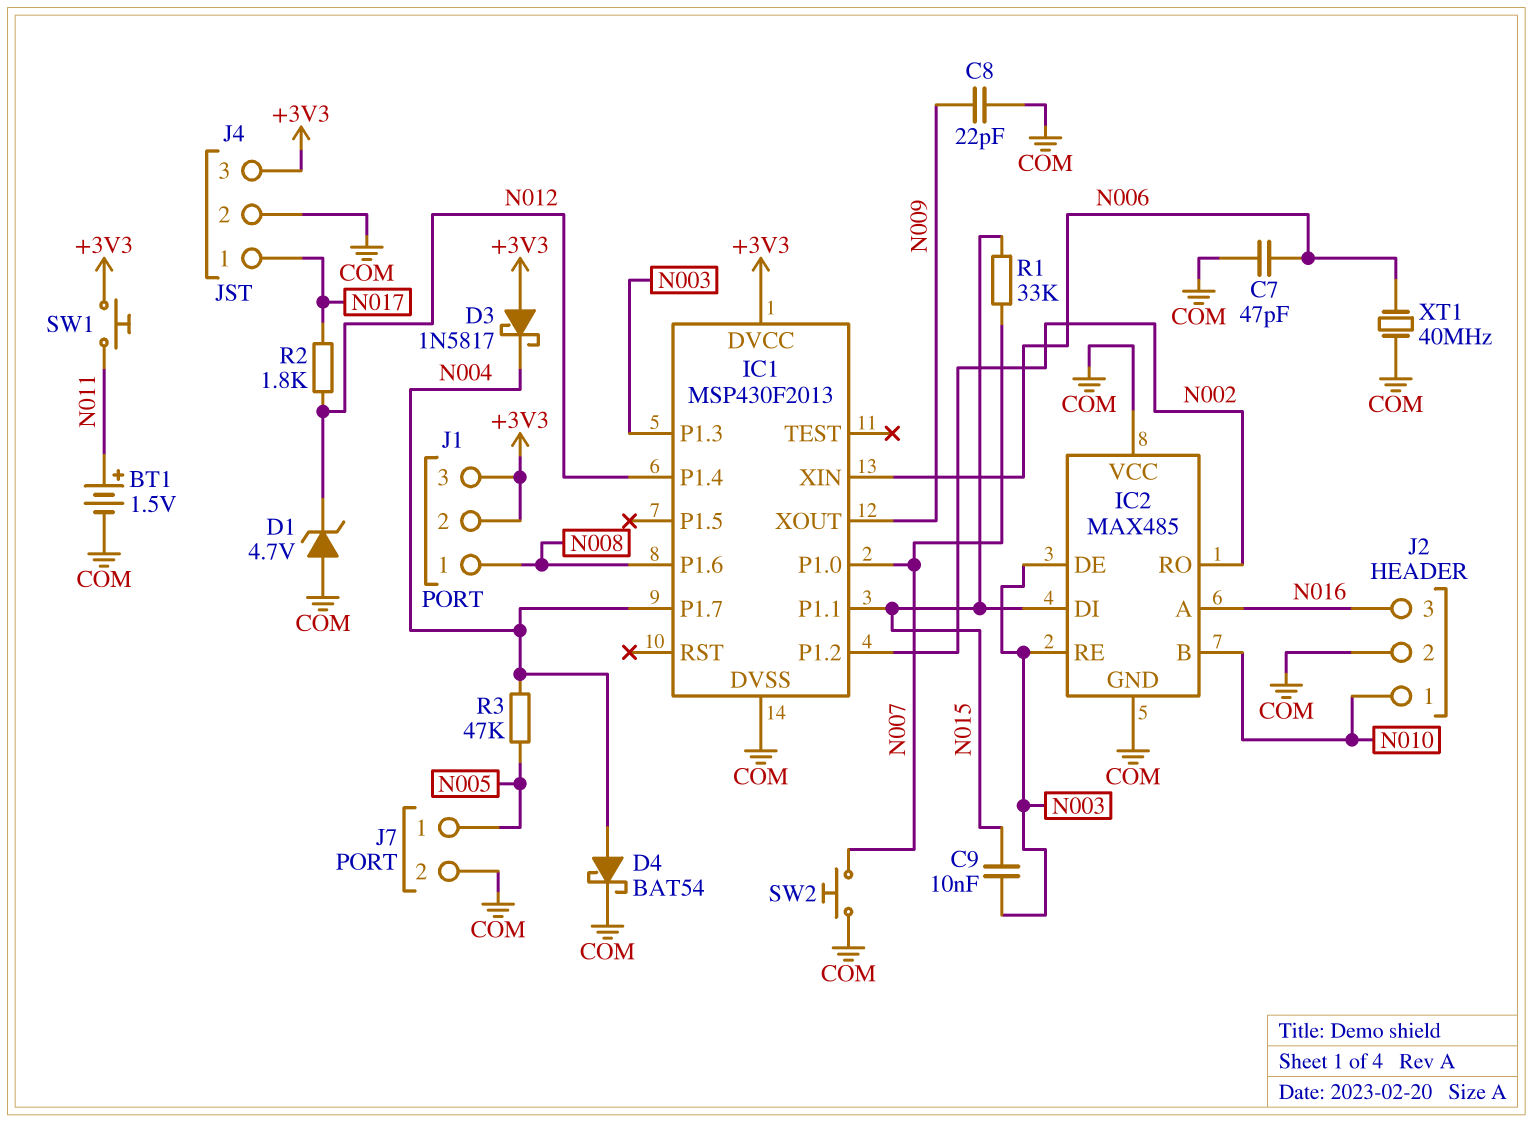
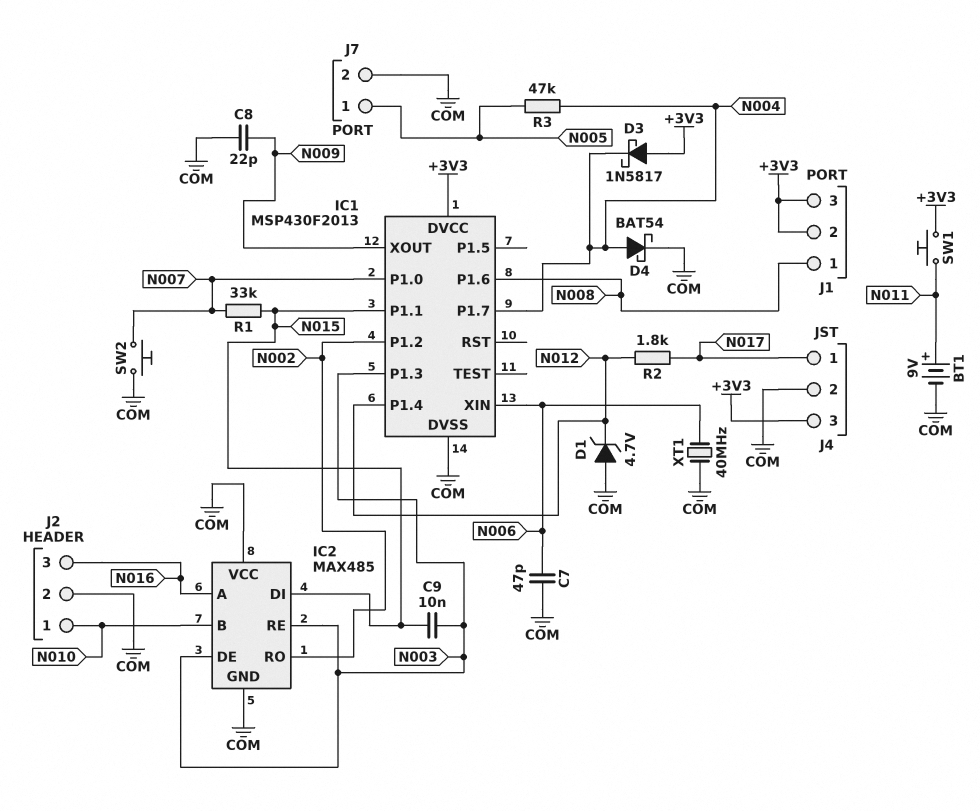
BT1: 1.5V (plus N011, minus COM) -> 9V (plus N011, minus COM)

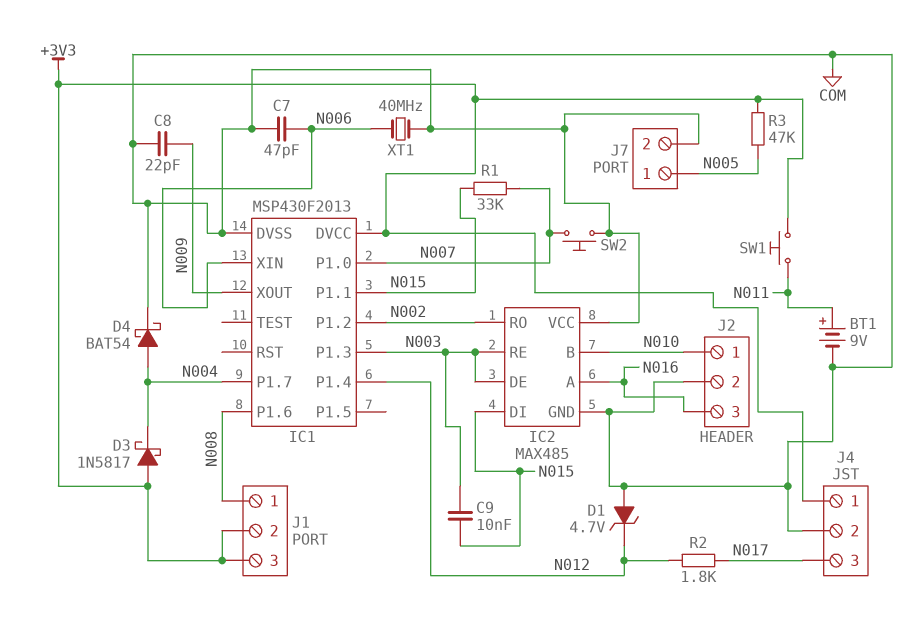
J4 pin 1: N017 -> +3V3
J4 pin 3: +3V3 -> N017
R3: 47k (N004, N005) -> 47k (+3V3, N005)

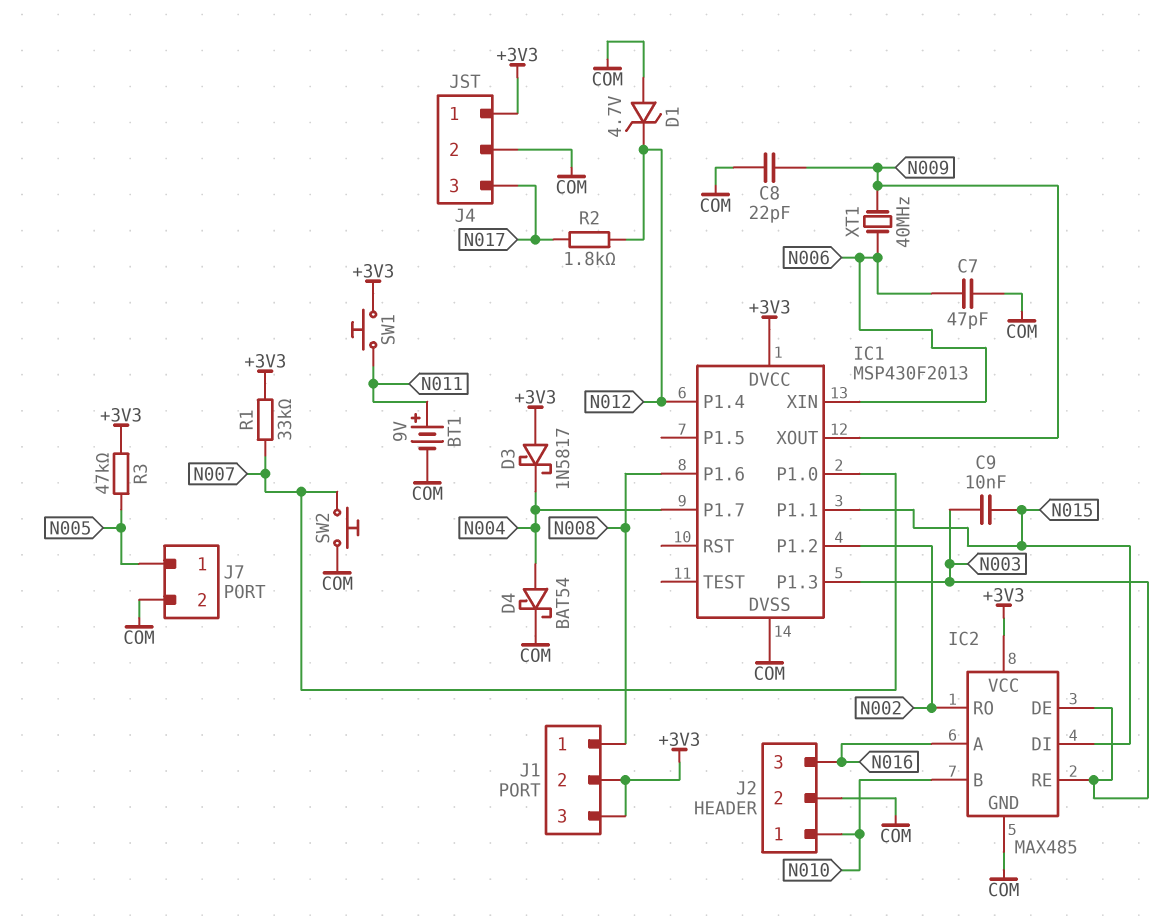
IC2 pin VCC: COM -> +3V3
R1: 33k (N007, N015) -> 33k (+3V3, N007)
XT1: 40MHz (COM, N006) -> 40MHz (N006, N009)

